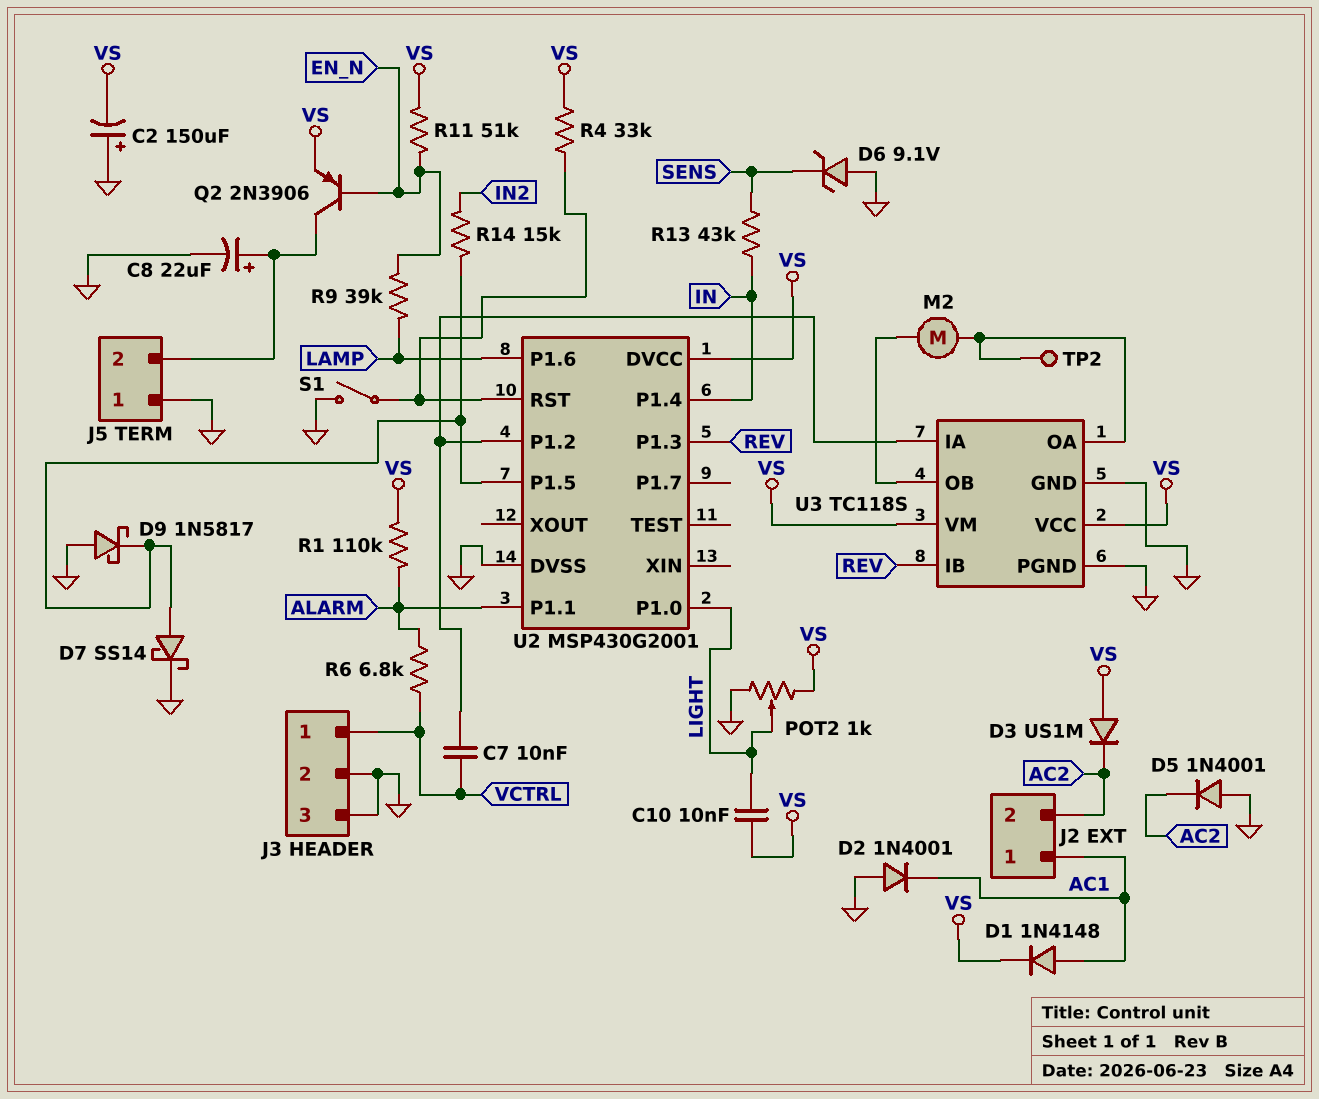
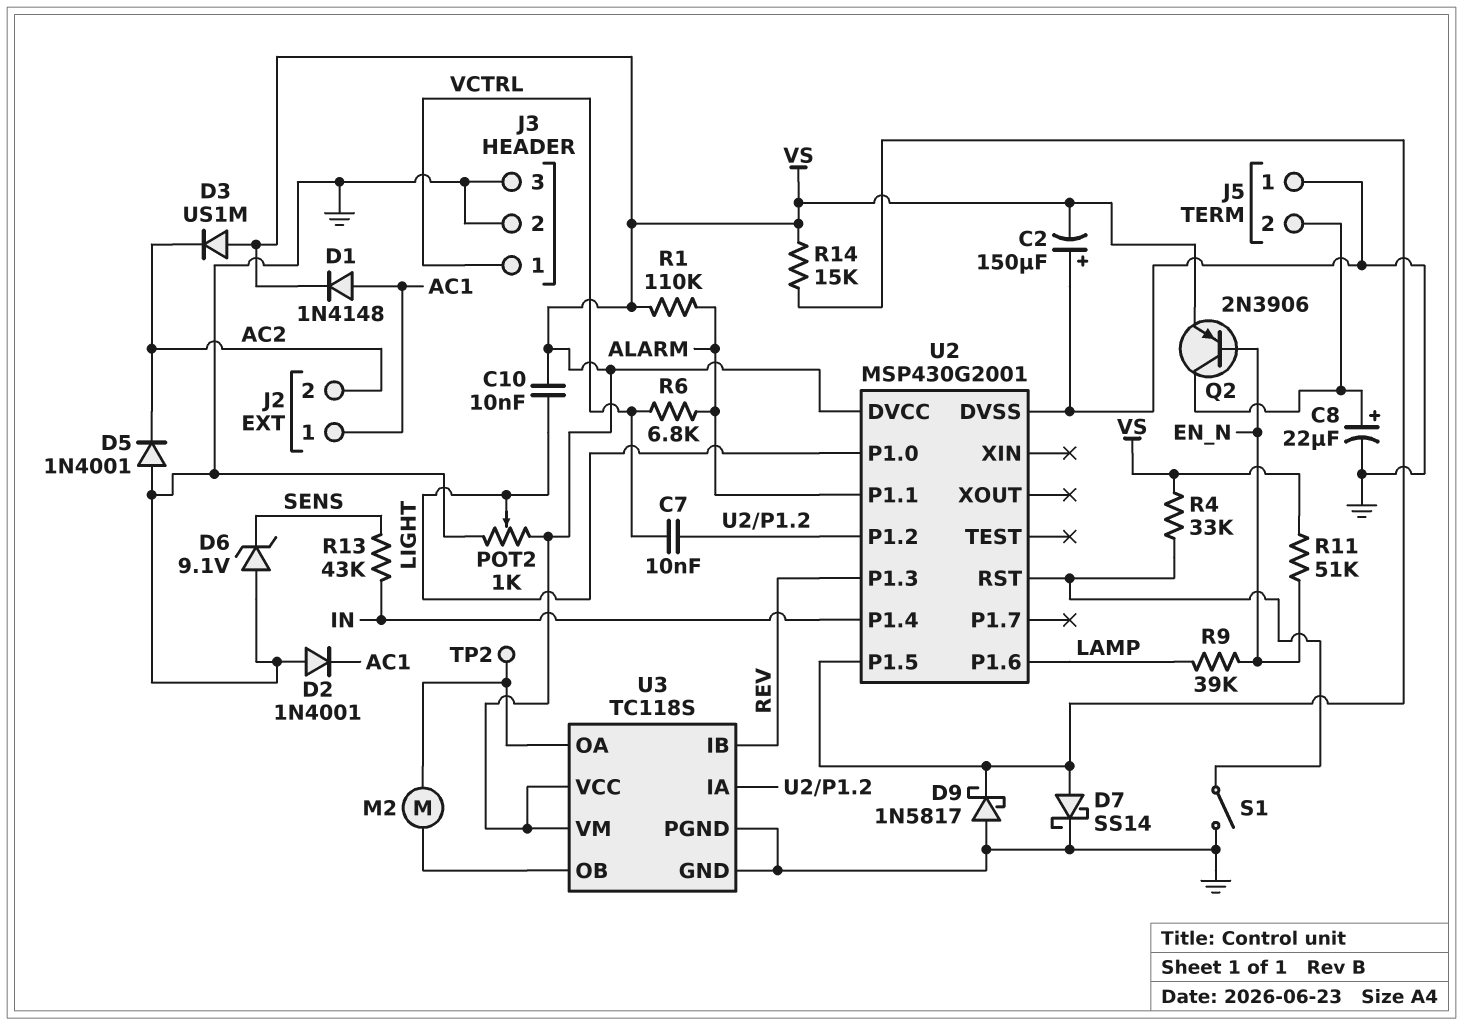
R14: 15k (IN2, U2/P1.5) -> 15k (U2/P1.5, VS)

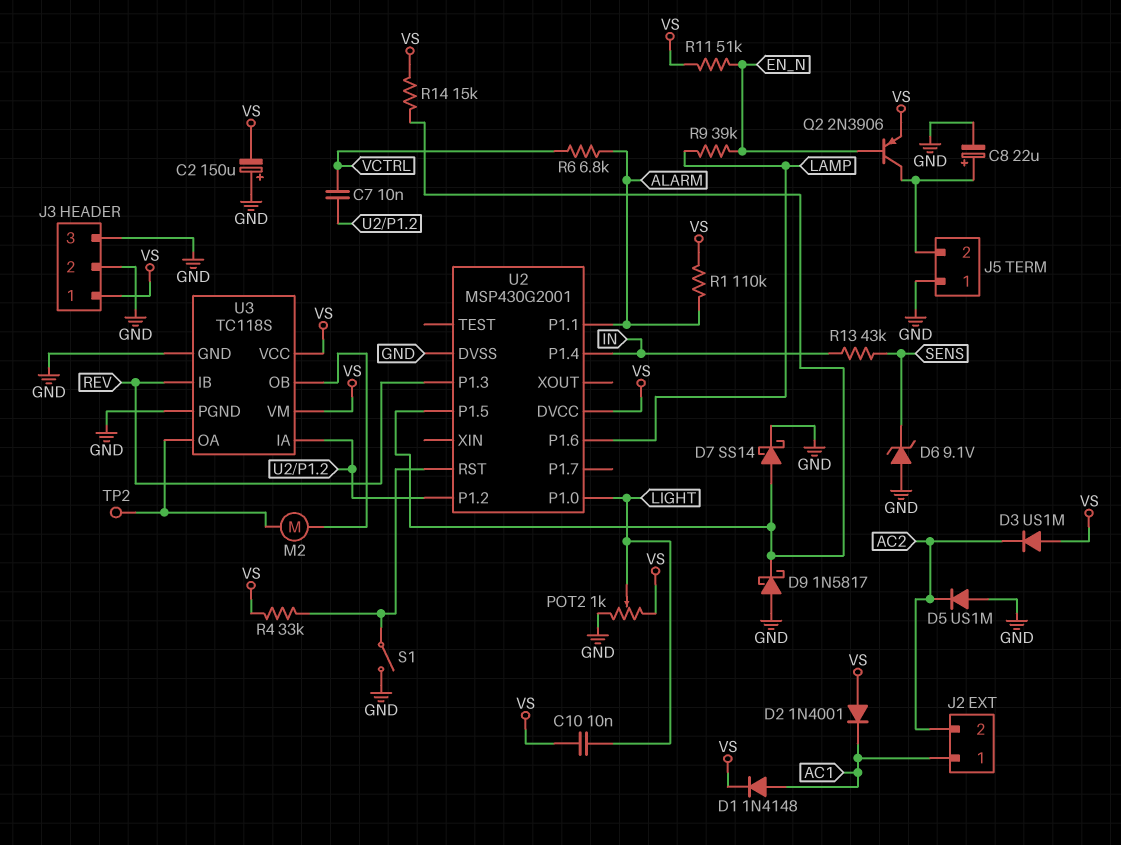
D2: diode 1N4001 (A GND, K AC1) -> diode 1N4001 (A VS, K AC1)
D5: diode 1N4001 (A GND, K AC2) -> diode US1M (A GND, K AC2)
J3 pin 1: VCTRL -> VS

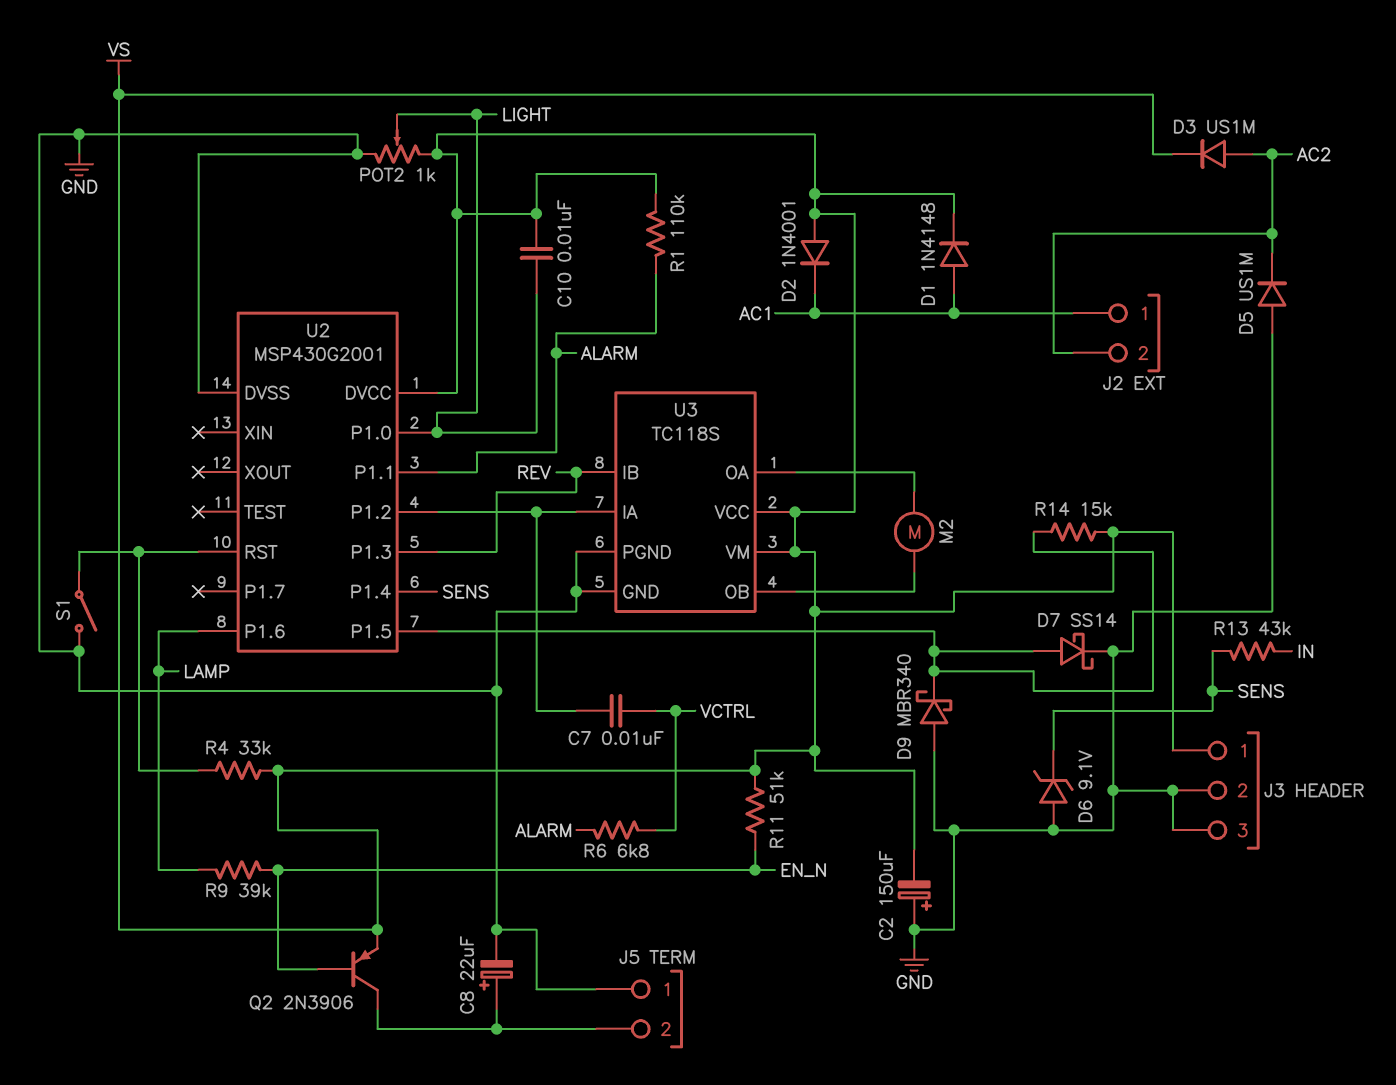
D3: diode US1M (A VS, K AC2) -> diode US1M (A AC2, K VS)
D9: schottky 1N5817 (A GND, K U2/P1.5) -> schottky MBR340 (A GND, K U2/P1.5)
TP2: test point (U3/OA) -> none
U2 pin P1.4: IN -> SENS

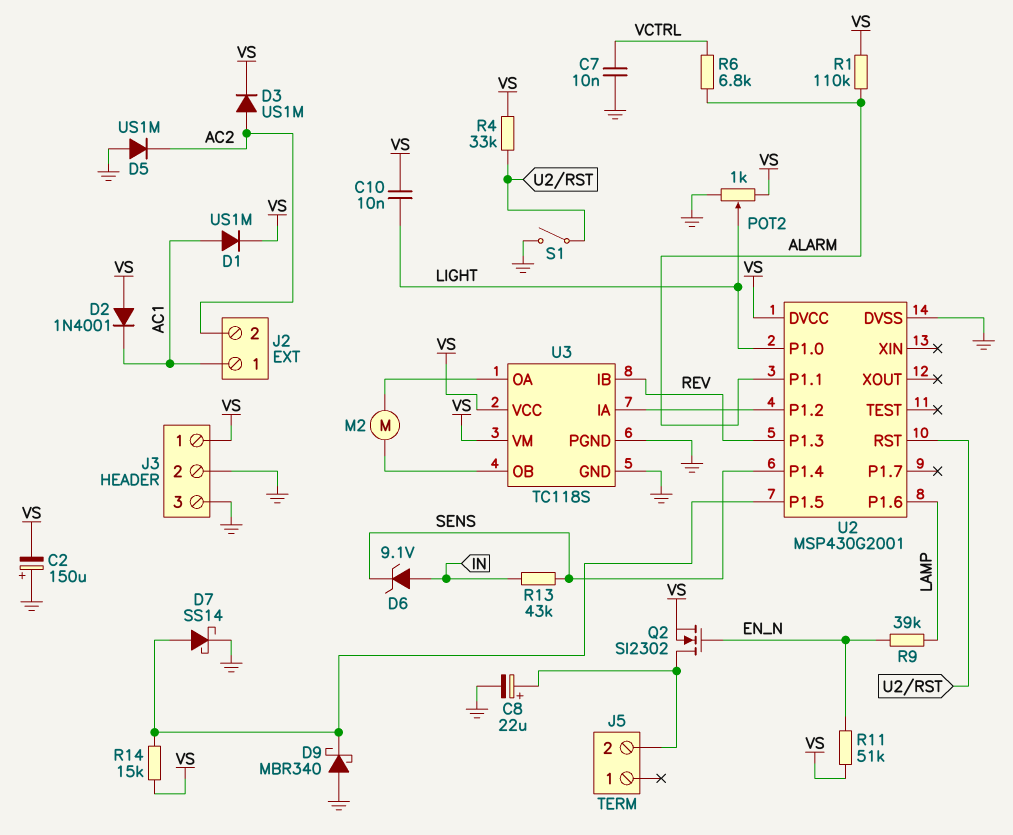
C7: 10nF (U2/P1.2, VCTRL) -> 10nF (GND, VCTRL)
D1: diode 1N4148 (A AC1, K VS) -> diode US1M (A AC1, K VS)
D6: zener 9.1V (A GND, K SENS) -> zener 9.1V (A IN, K SENS)
J5 pin 1: GND -> none
Q2: PNP 2N3906 (B EN_N, C J5/2, E VS) -> NMOS SI2302 (G EN_N, D J5/2, S VS)

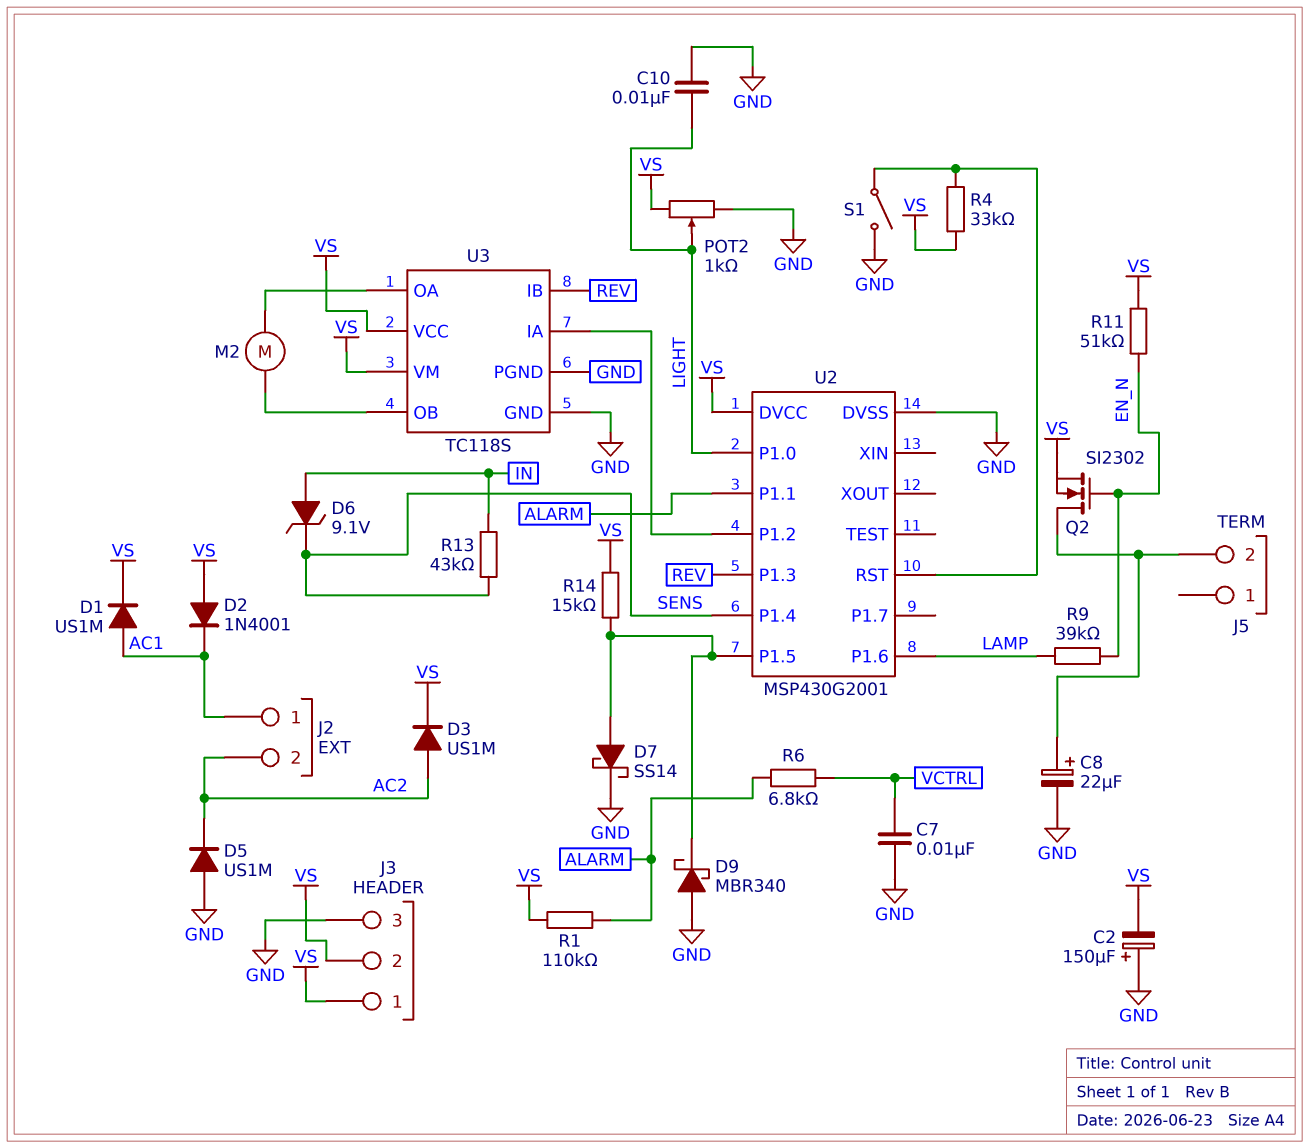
C10: 10nF (LIGHT, VS) -> 10nF (GND, LIGHT)
J3 pin 2: GND -> VS

